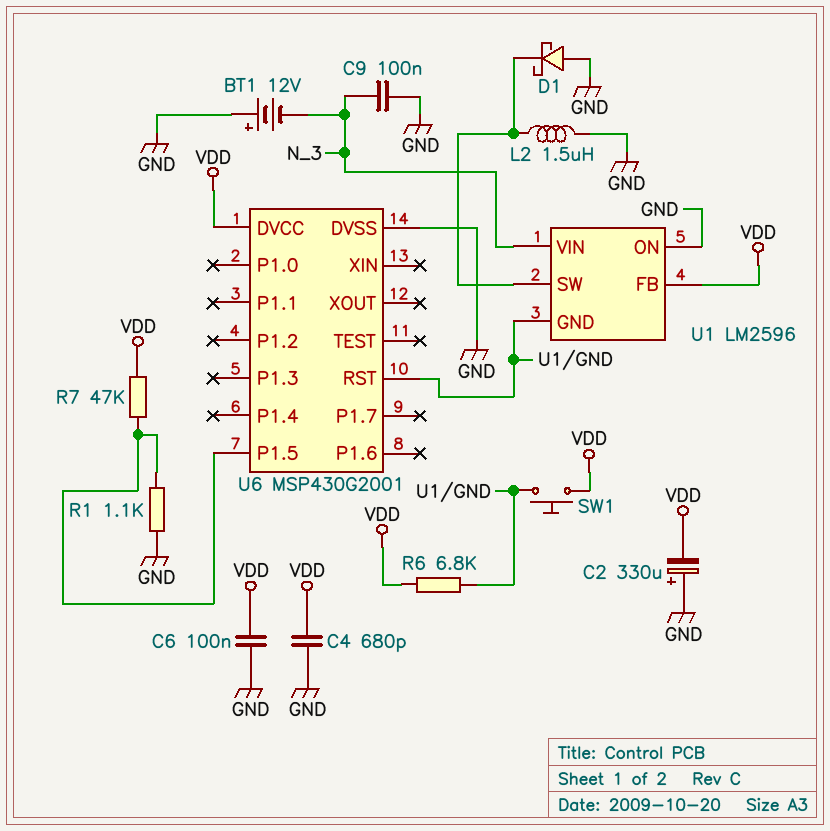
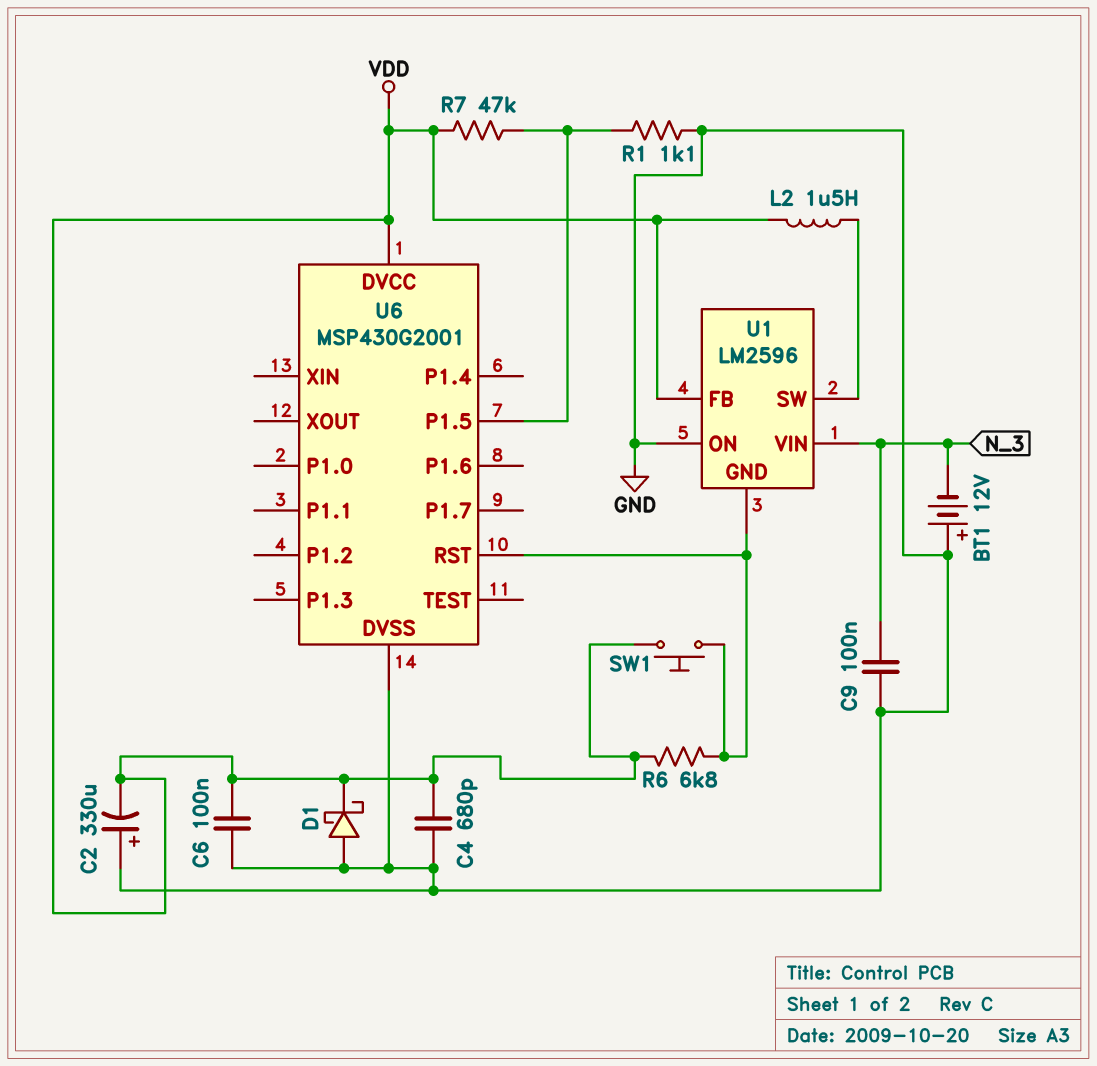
D1: schottky (A GND, K U1/SW) -> schottky (A GND, K VDD)
L2: 1.5uH (GND, U1/SW) -> 1.5uH (U1/SW, VDD)

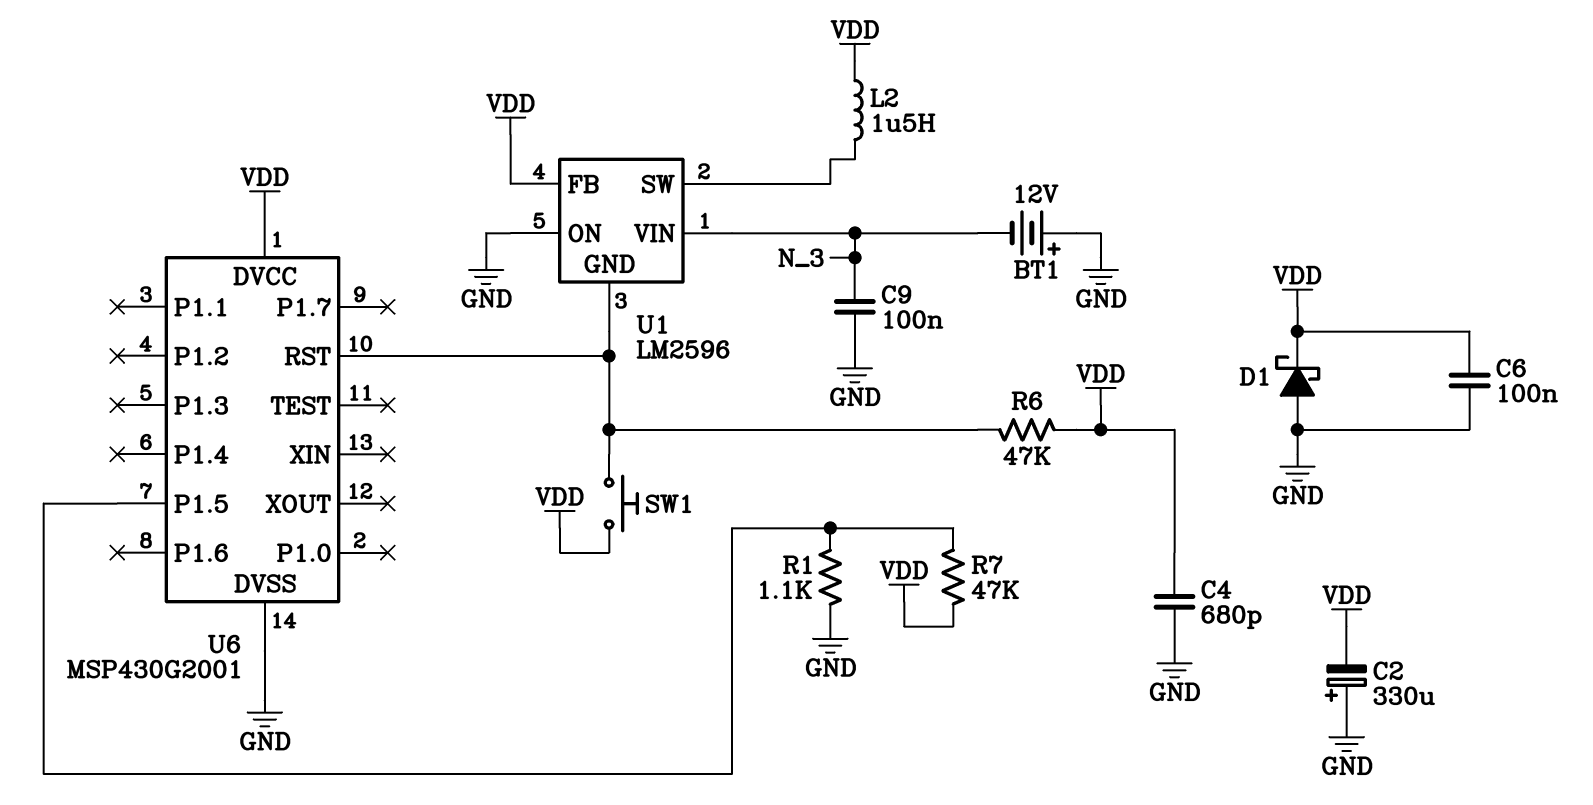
R6: 6.8k (U1/GND, VDD) -> 47k (U1/GND, VDD)

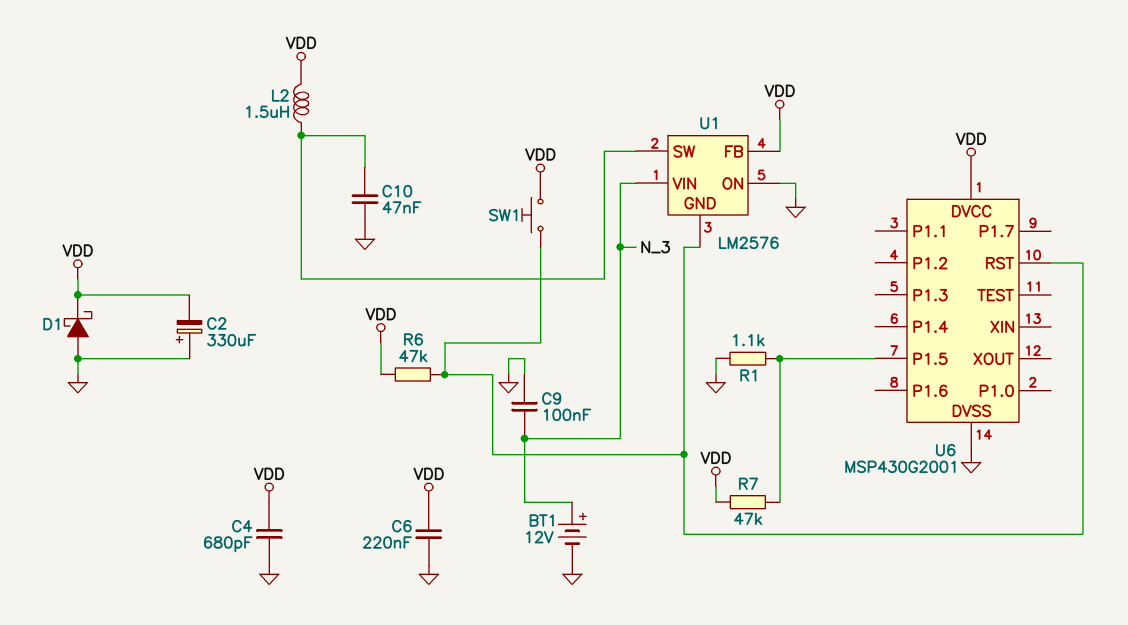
BT1: 12V (plus GND, minus N_3) -> 12V (plus N_3, minus GND)
C6: 100nF (GND, VDD) -> 220nF (GND, VDD)
C10: none -> 47nF (GND, U1/SW)
U1: LM2596 -> LM2576

